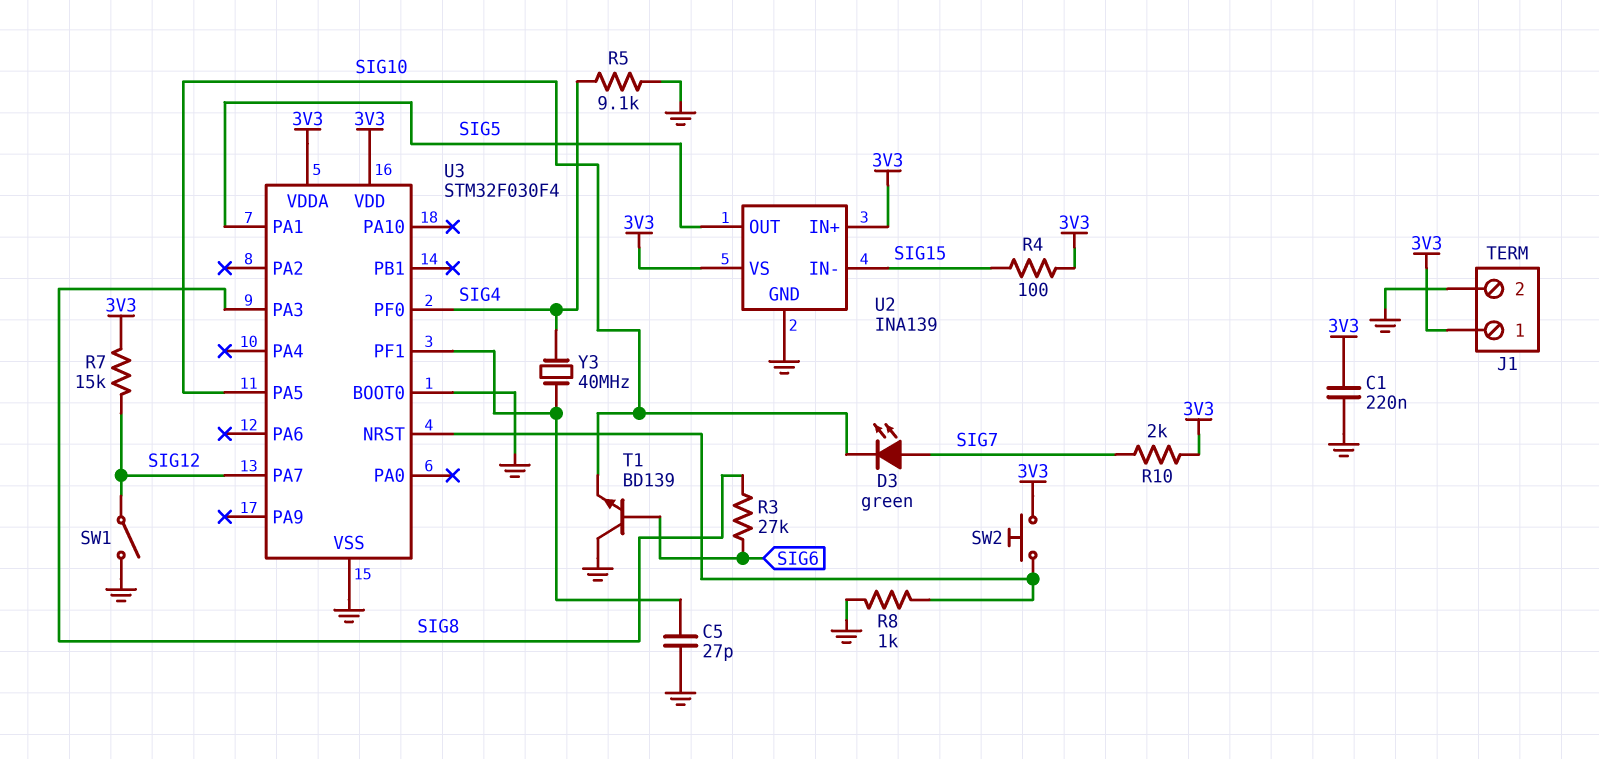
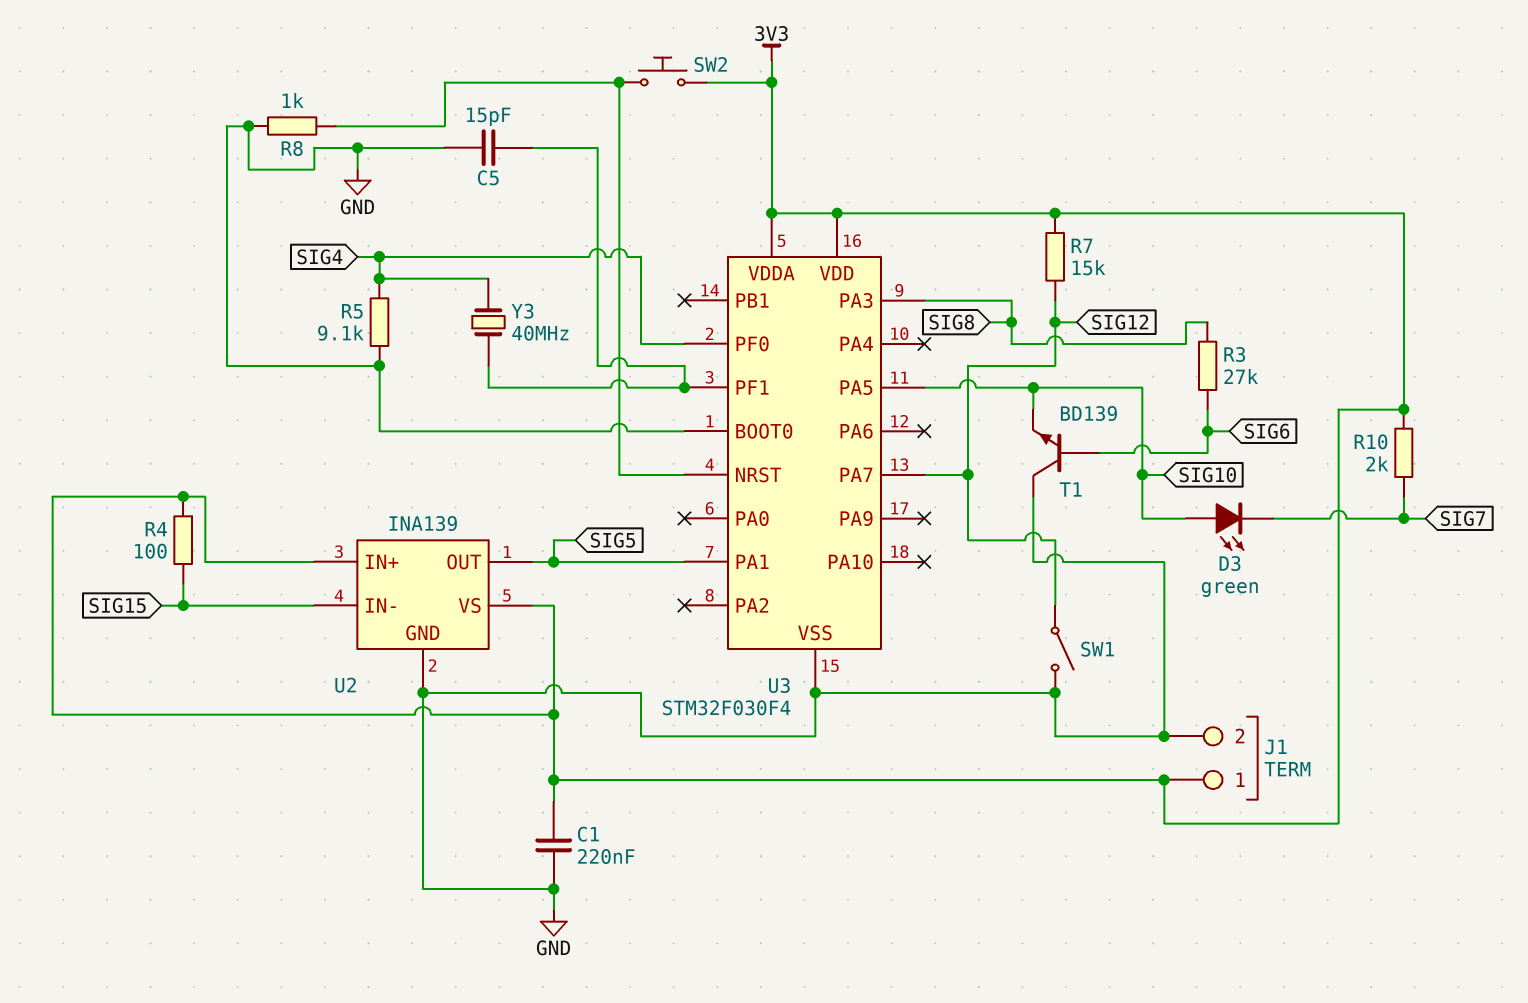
C5: 27pF (GND, U3/PF1) -> 15pF (GND, U3/PF1)
D3: LED green (A SIG7, K SIG10) -> LED green (A SIG10, K SIG7)

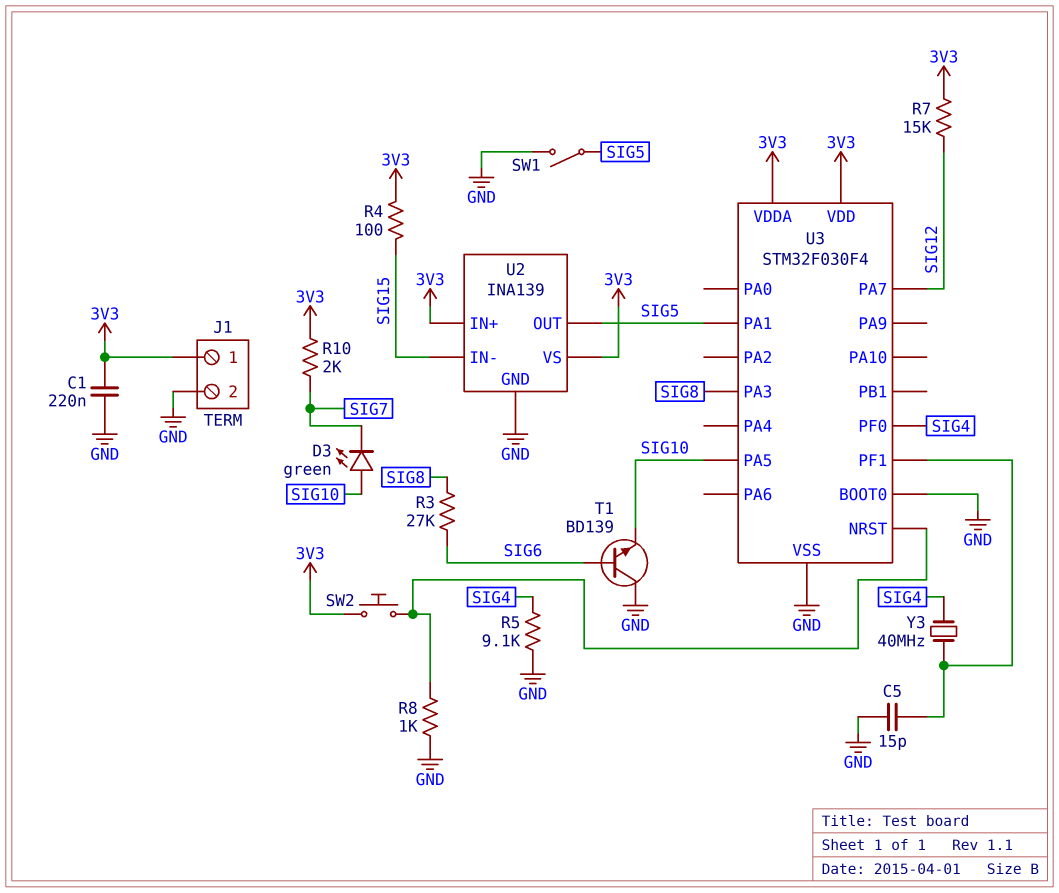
SW1: switch (GND, SIG12) -> switch (GND, SIG5)

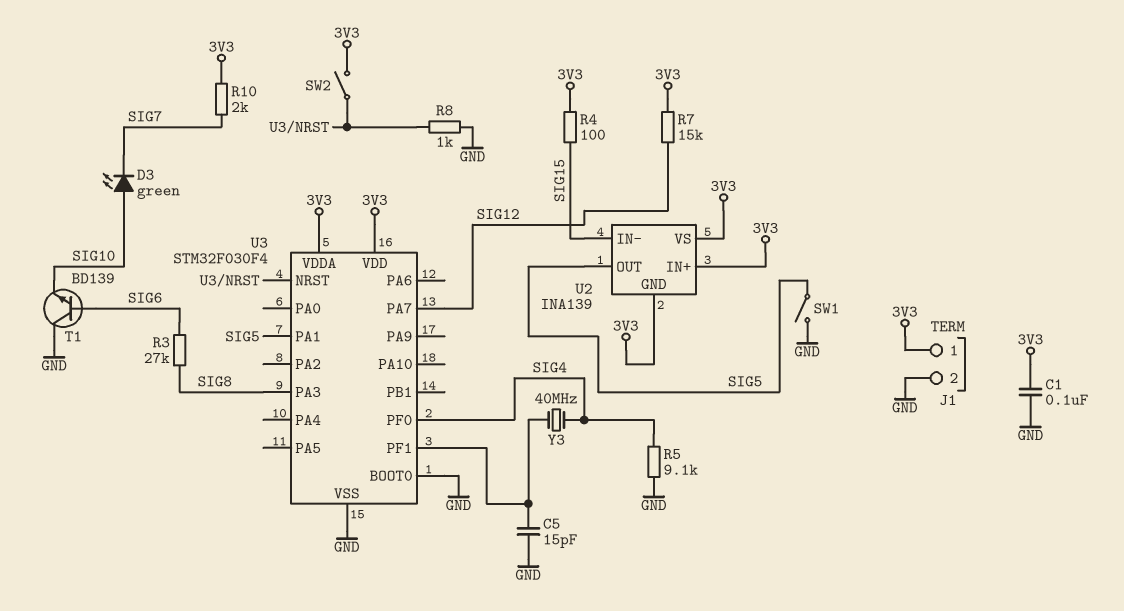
C1: 220nF (3V3, GND) -> 100nF (3V3, GND)
SW2: button (3V3, U3/NRST) -> switch (3V3, U3/NRST)
U2 pin GND: GND -> 3V3
U3 pin PA5: SIG10 -> none

